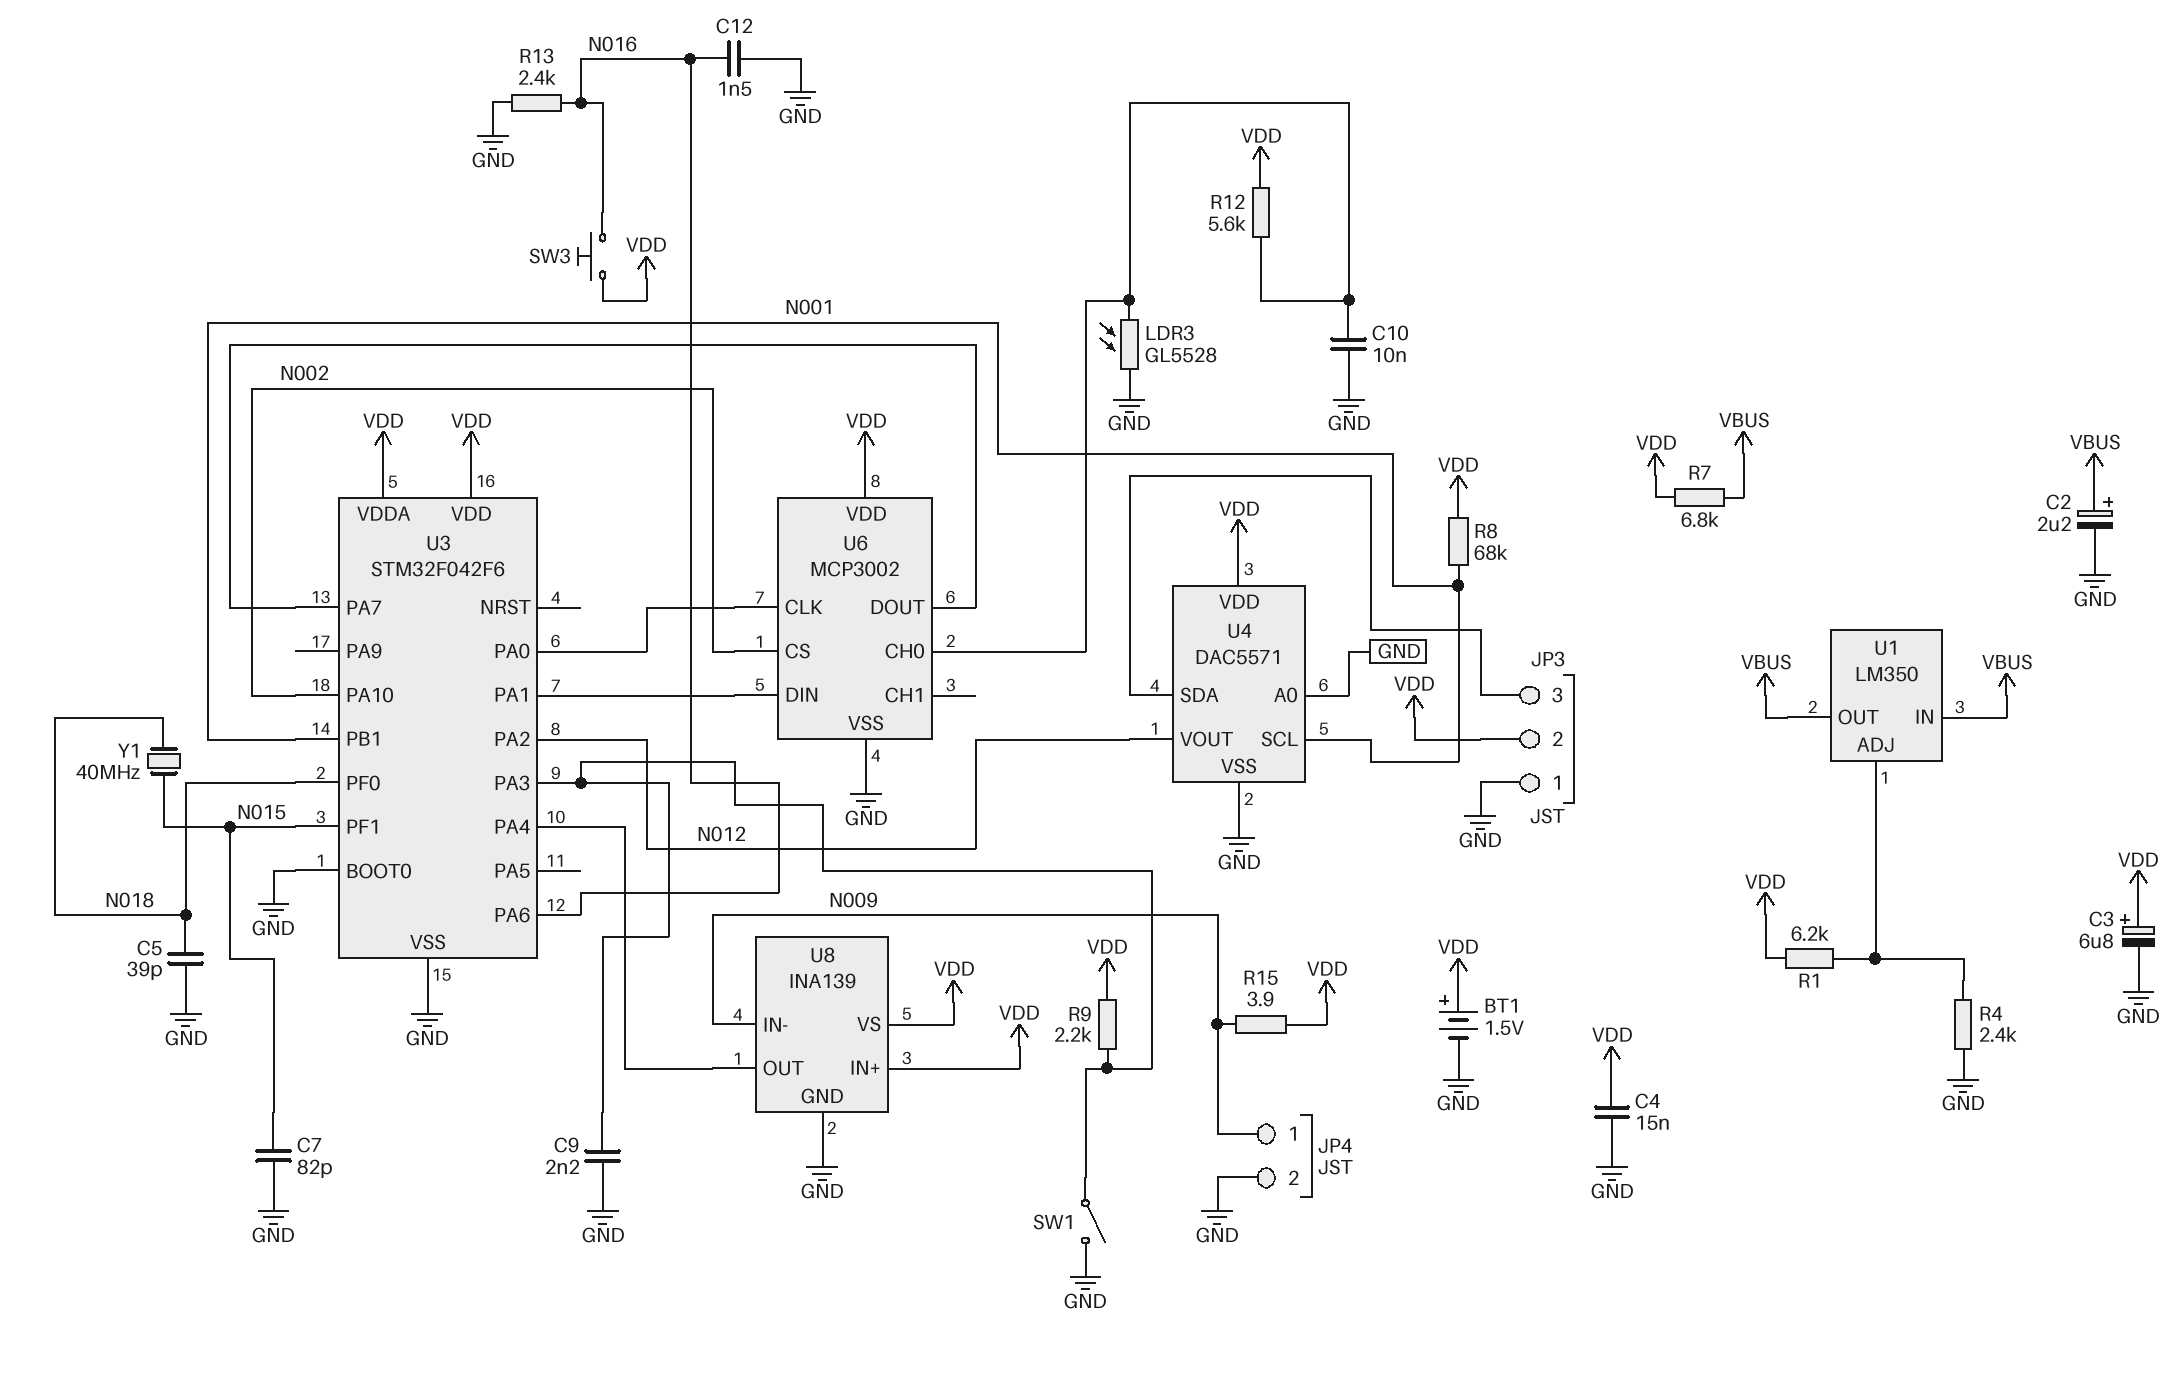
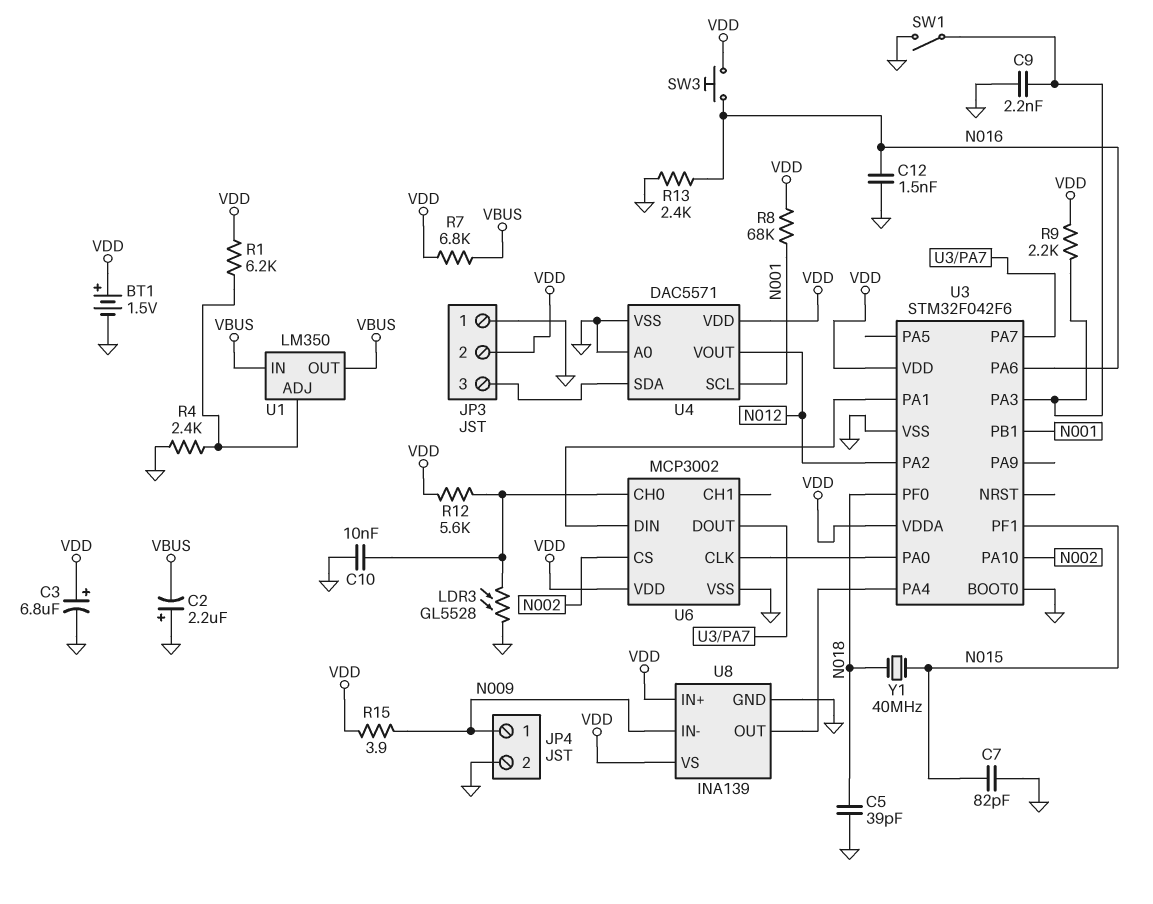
C2: 2.2uF (plus VBUS, minus GND) -> 2.2uF (plus GND, minus VBUS)
C4: 15nF (GND, VDD) -> none

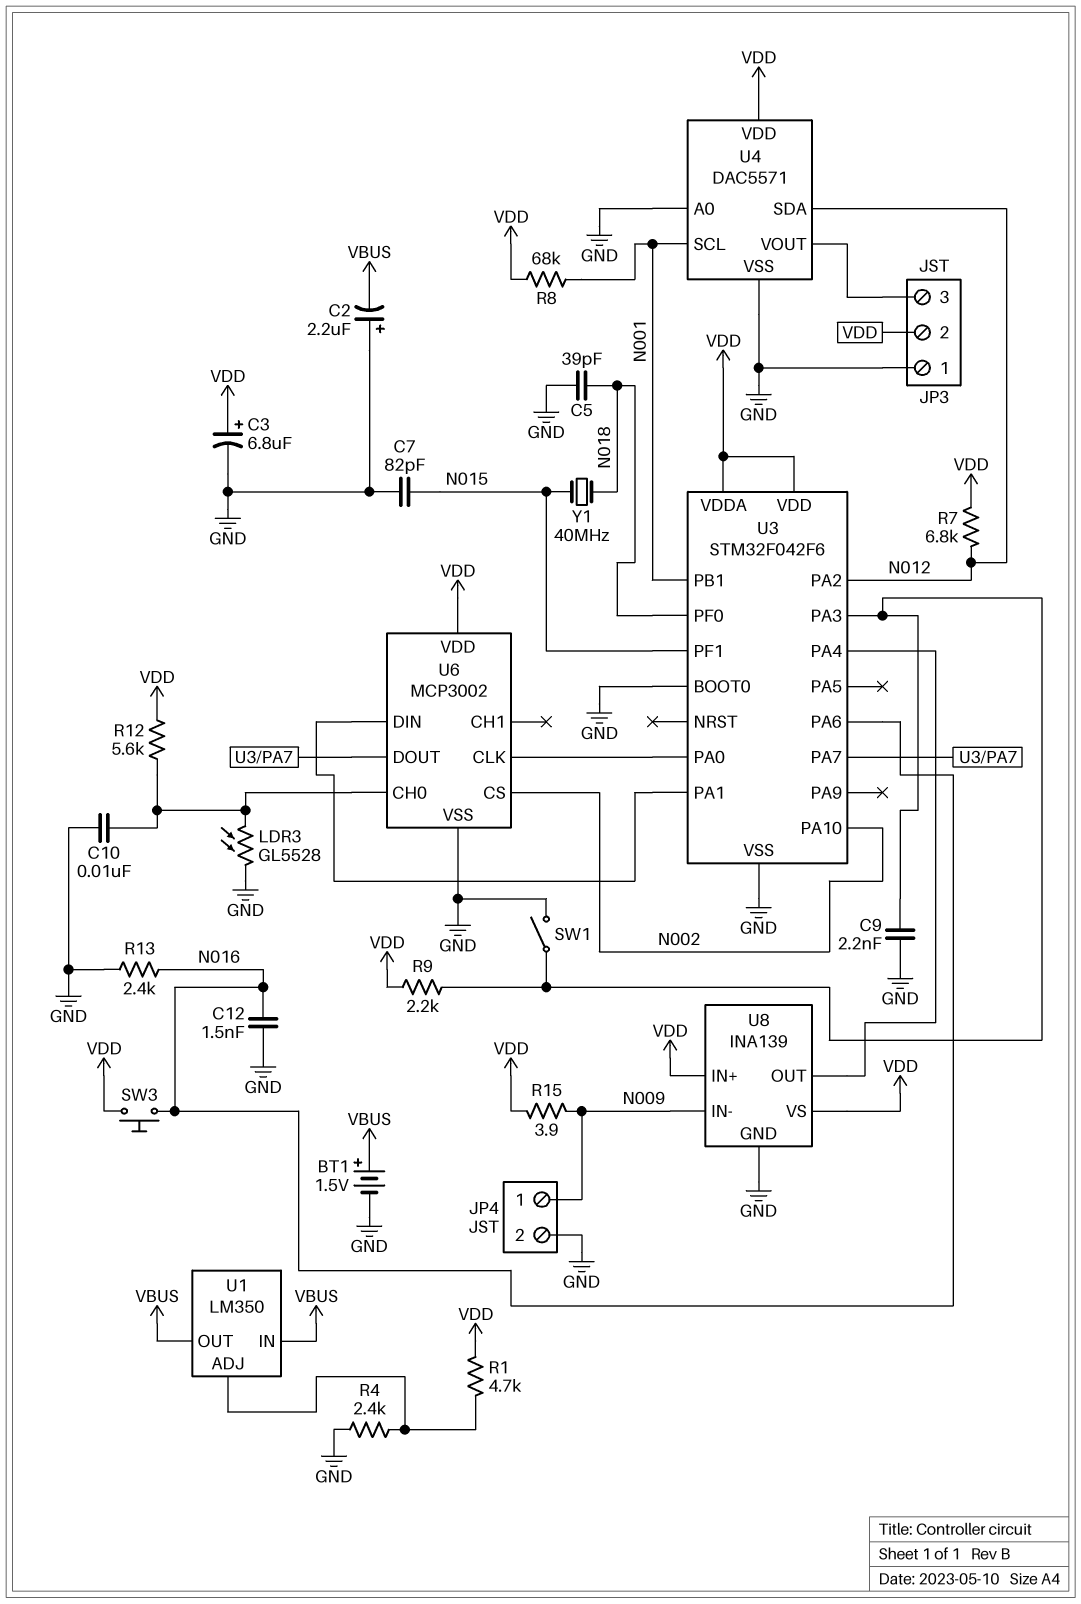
BT1: 1.5V (plus VDD, minus GND) -> 1.5V (plus VBUS, minus GND)
R1: 6.2k (U1/ADJ, VDD) -> 4.7k (U1/ADJ, VDD)
R7: 6.8k (VBUS, VDD) -> 6.8k (N012, VDD)
U4 pin SDA: JP3/3 -> N012
U4 pin VOUT: N012 -> JP3/3

